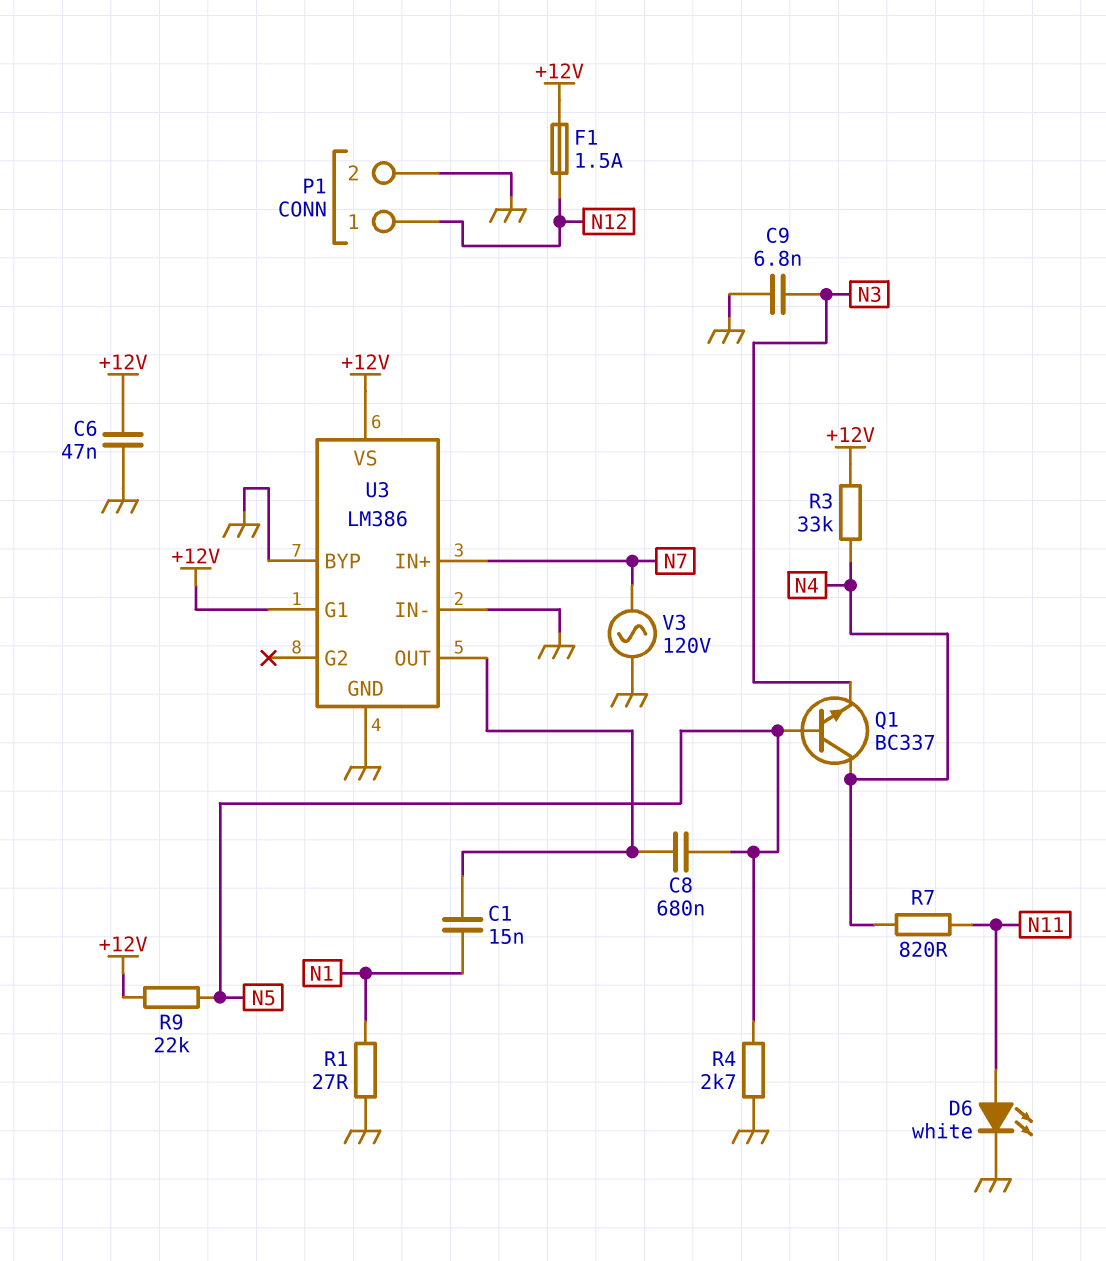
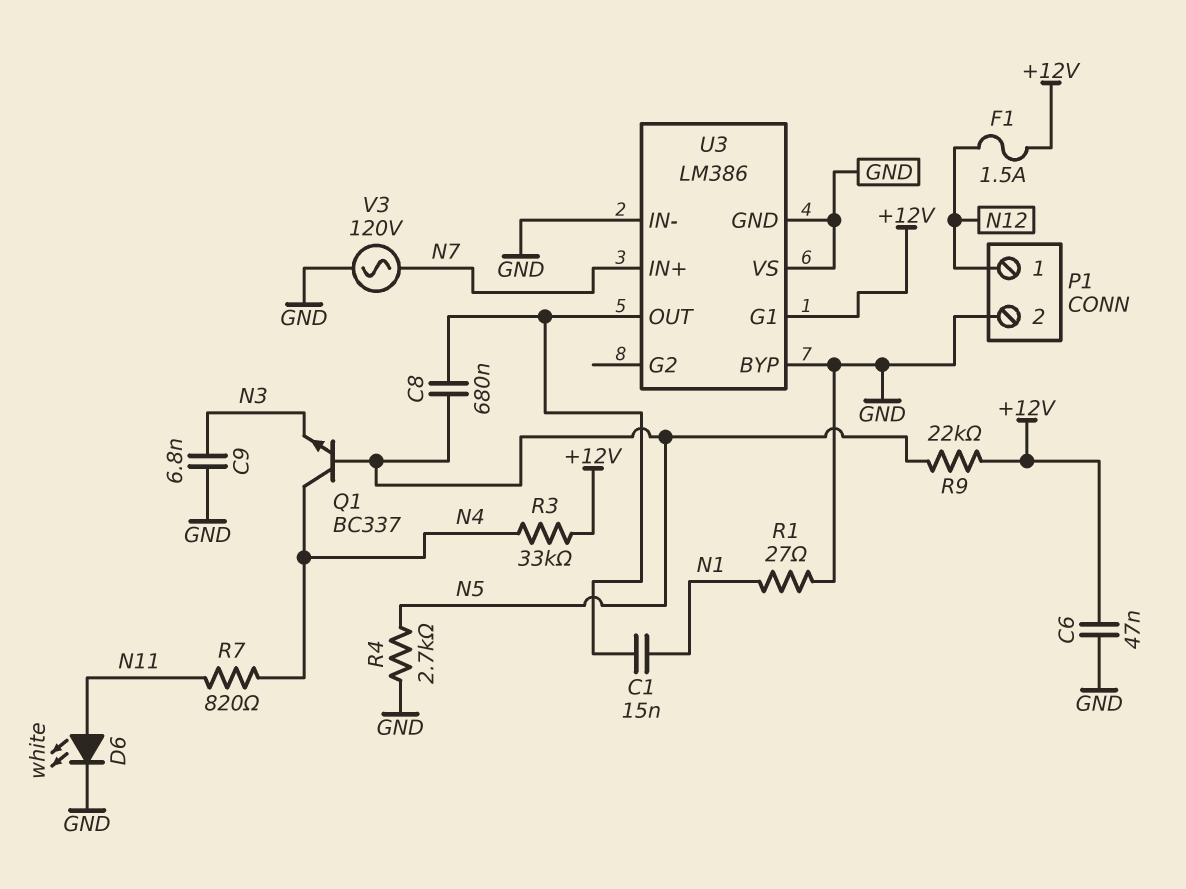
U3 pin VS: +12V -> GND

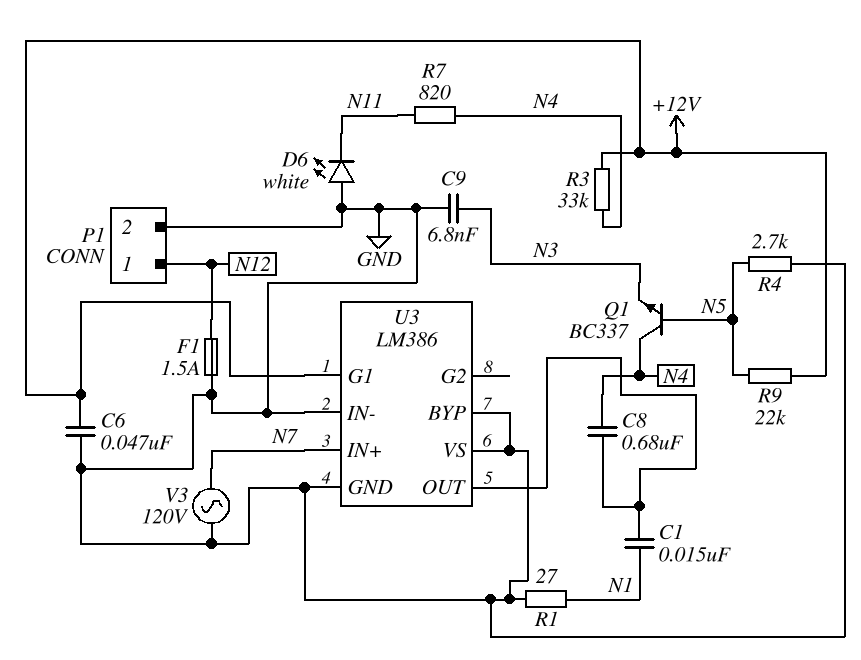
C8: 680nF (N5, U3/OUT) -> 680nF (N4, U3/OUT)
D6: LED white (A N11, K GND) -> LED white (A GND, K N11)
F1: 1.5A (+12V, N12) -> 1.5A (GND, N12)

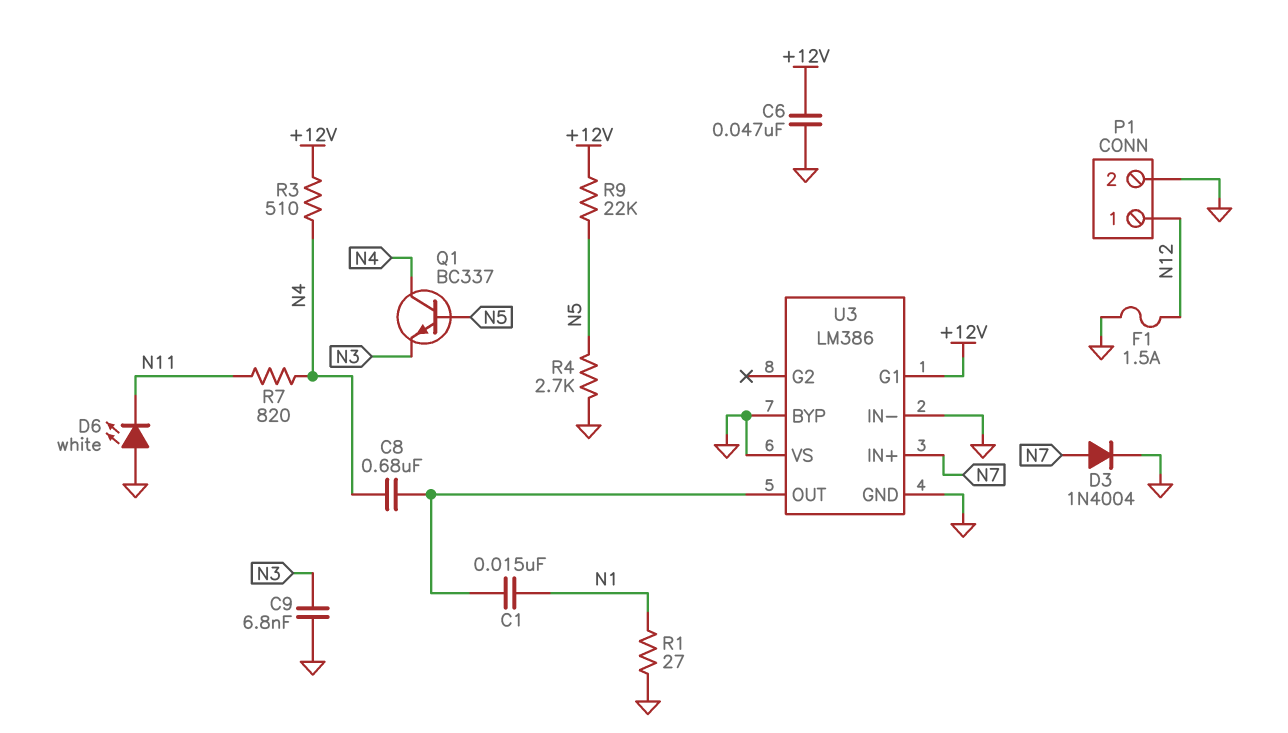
D3: none -> diode 1N4004 (A N7, K GND)
R3: 33k (+12V, N4) -> 510 (+12V, N4)
V3: AC 120V (GND, N7) -> none

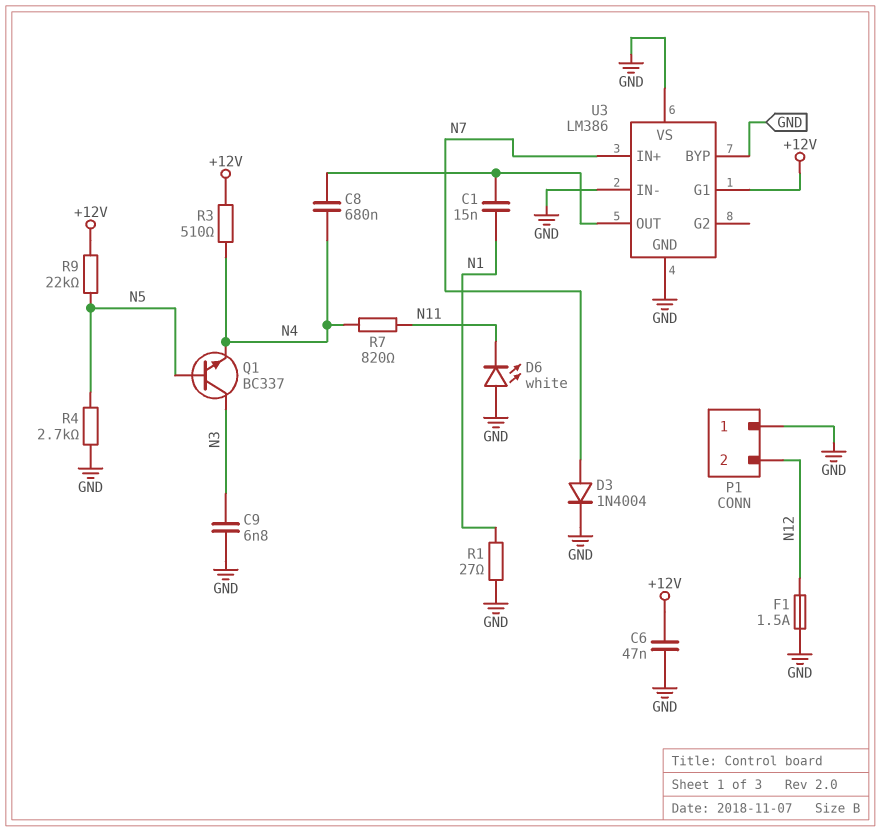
P1 pin 1: N12 -> GND
P1 pin 2: GND -> N12
Q1: NPN BC337 (B N5, C N4, E N3) -> NPN BC337 (B N5, C N3, E N4)

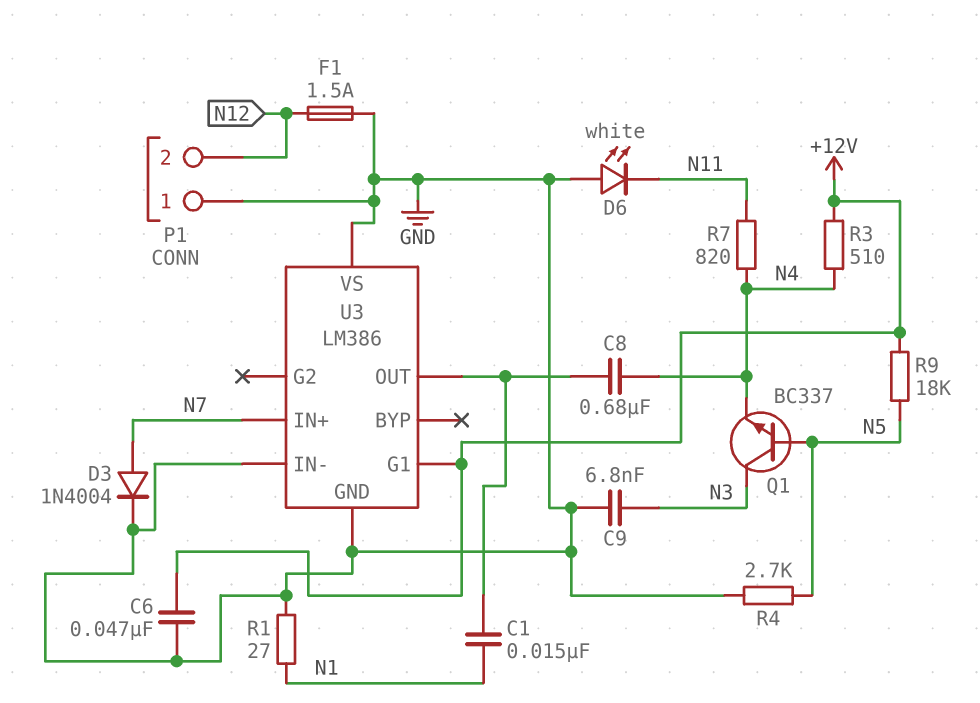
R9: 22k (+12V, N5) -> 18k (+12V, N5)
U3 pin BYP: GND -> none

